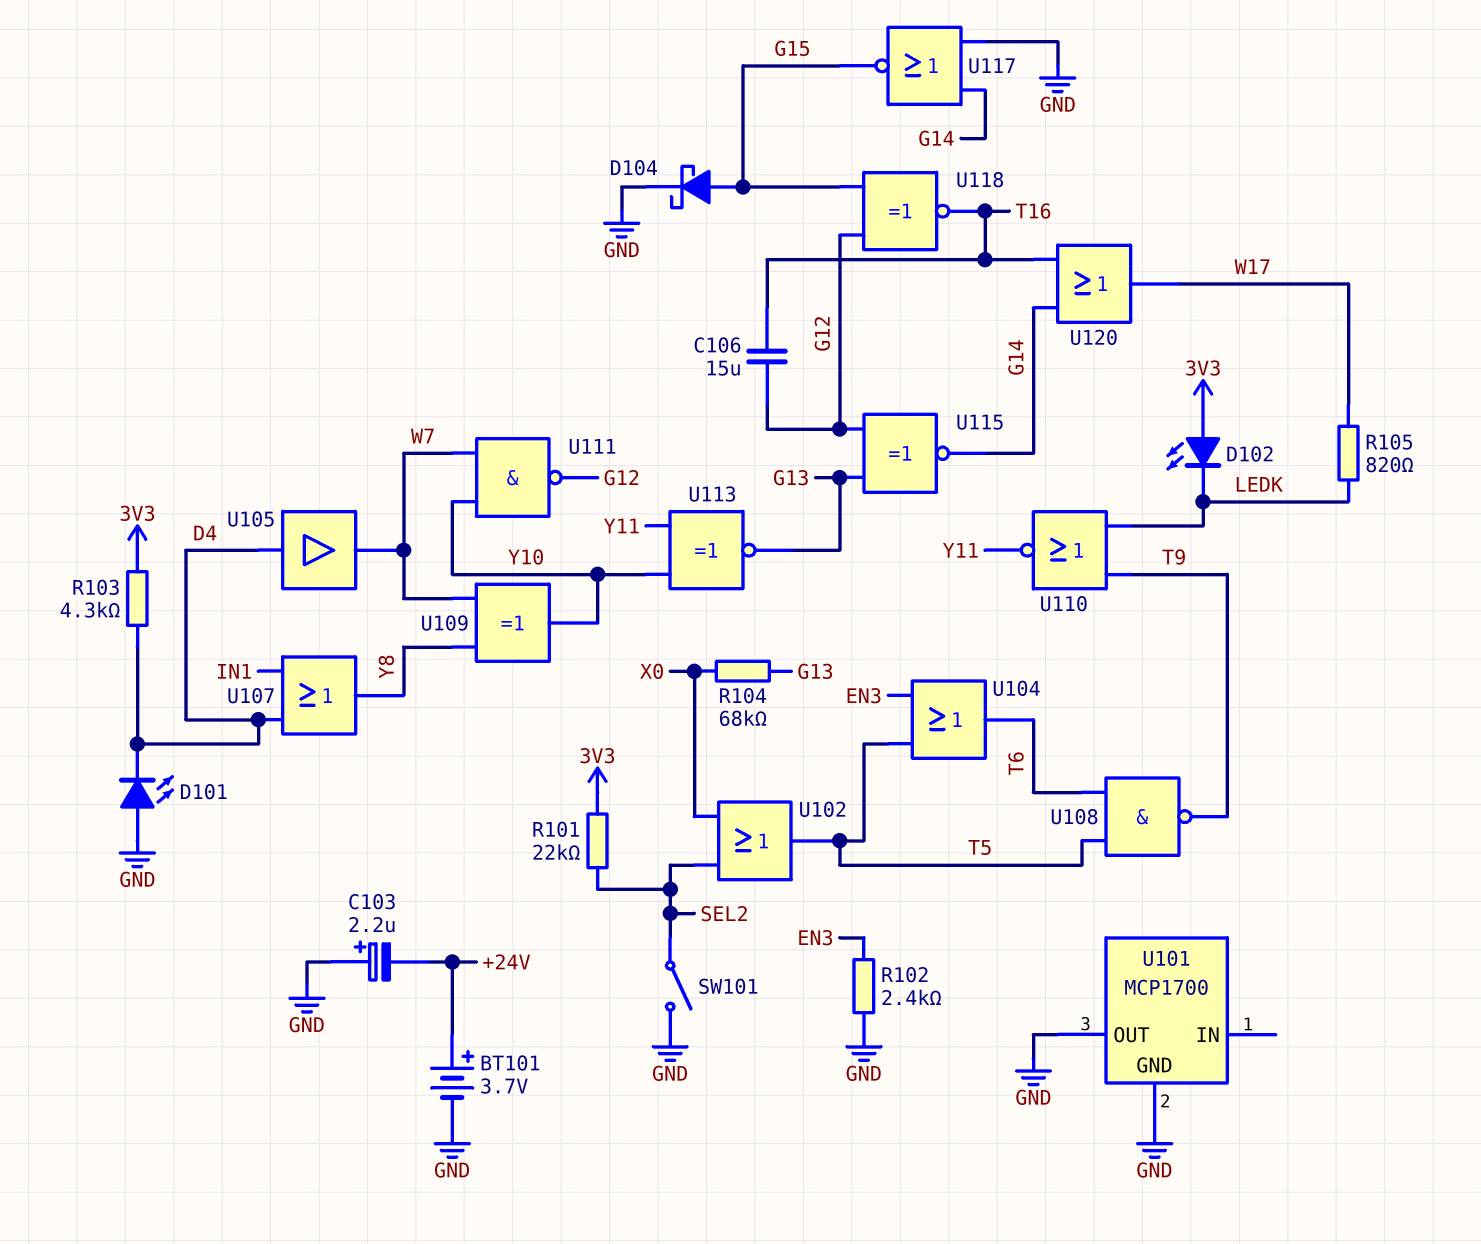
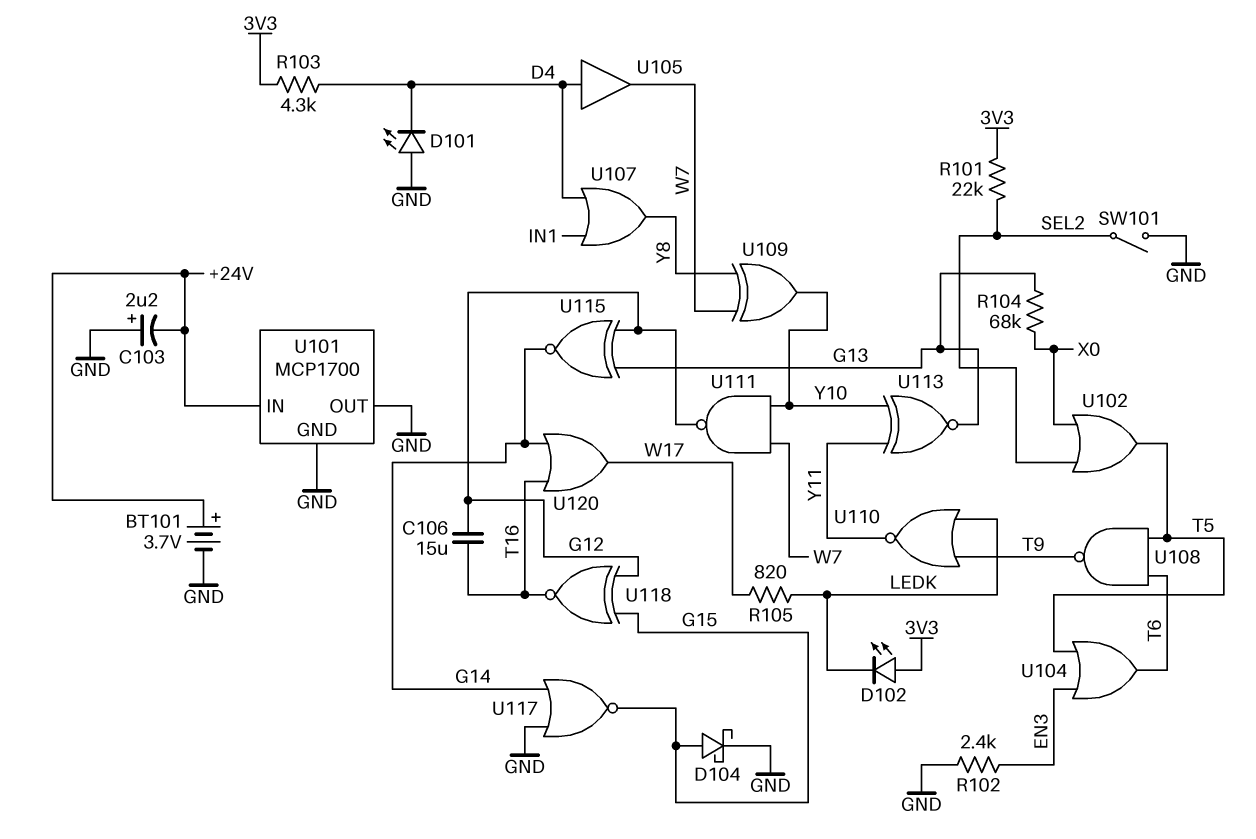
U101 pin IN: none -> +24V

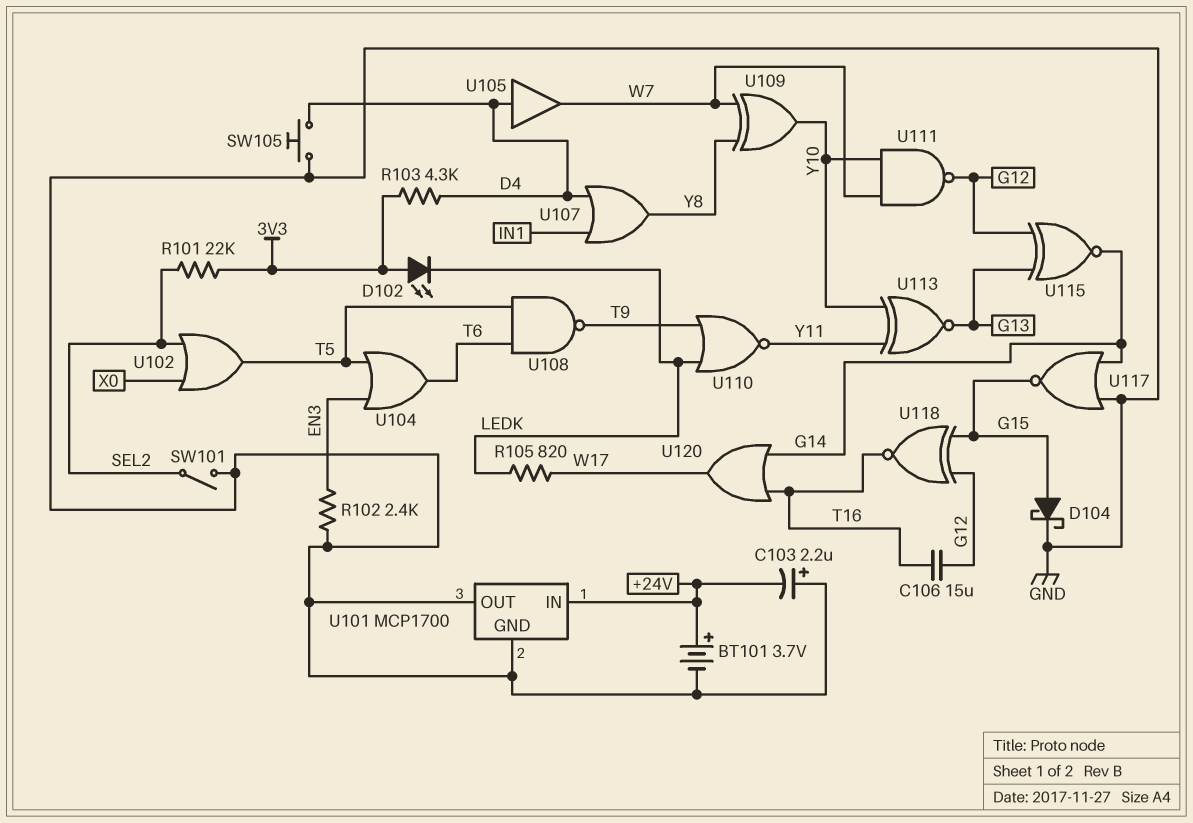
D101: LED (A GND, K D4) -> none
R104: 68k (G13, X0) -> none
SW105: none -> button (D4, GND)

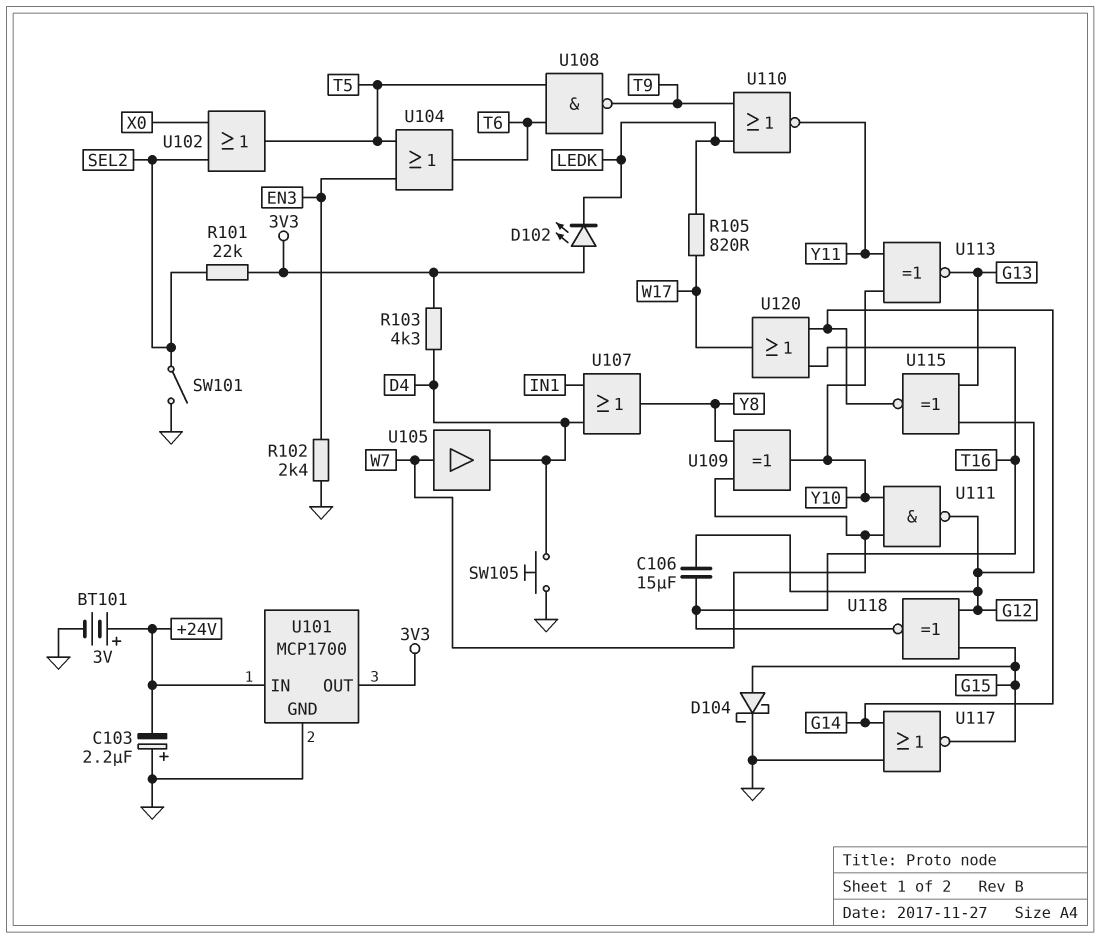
BT101: 3.7V (plus +24V, minus GND) -> 3V (plus +24V, minus GND)
U101 pin OUT: GND -> 3V3
U105: buffer (in D4, out W7) -> buffer (in W7, out D4)

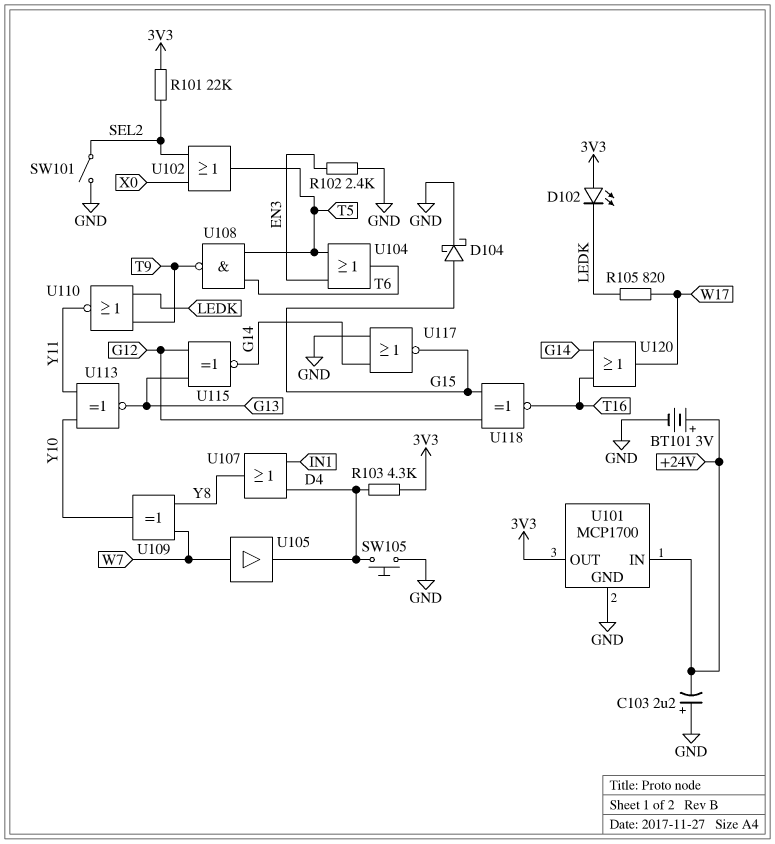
C106: 15uF (G12, T16) -> none
U111: NAND (in W7, in Y10, out G12) -> none

